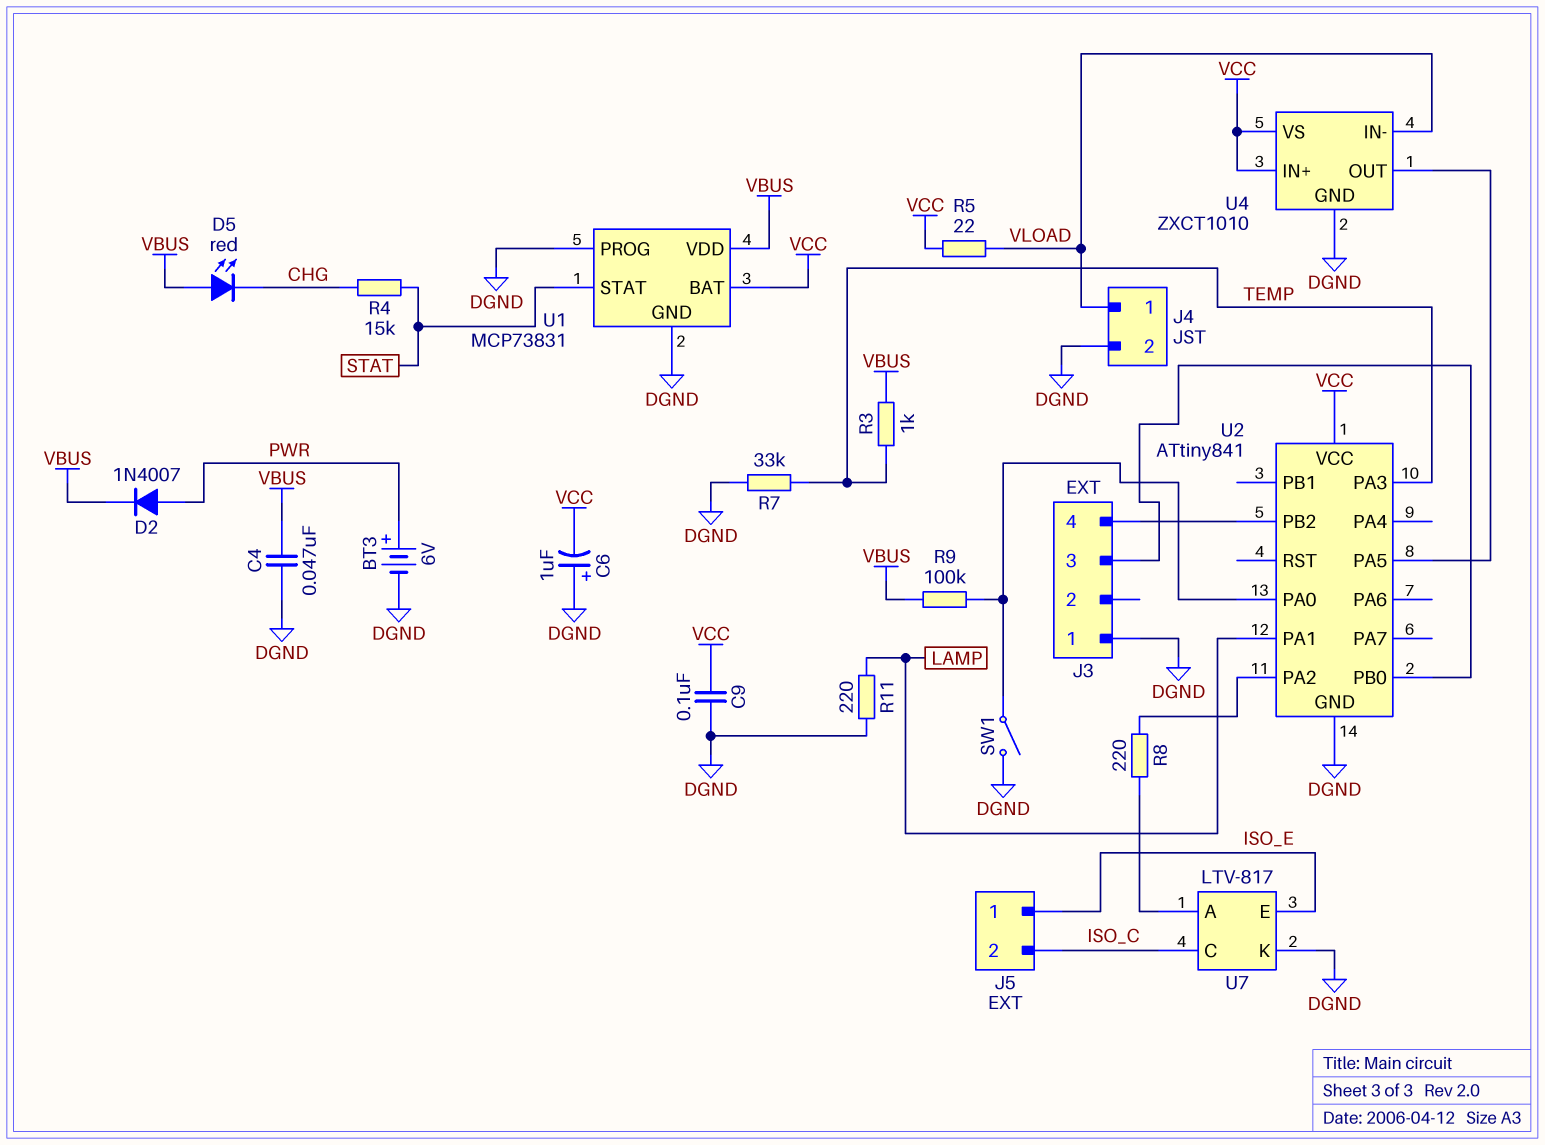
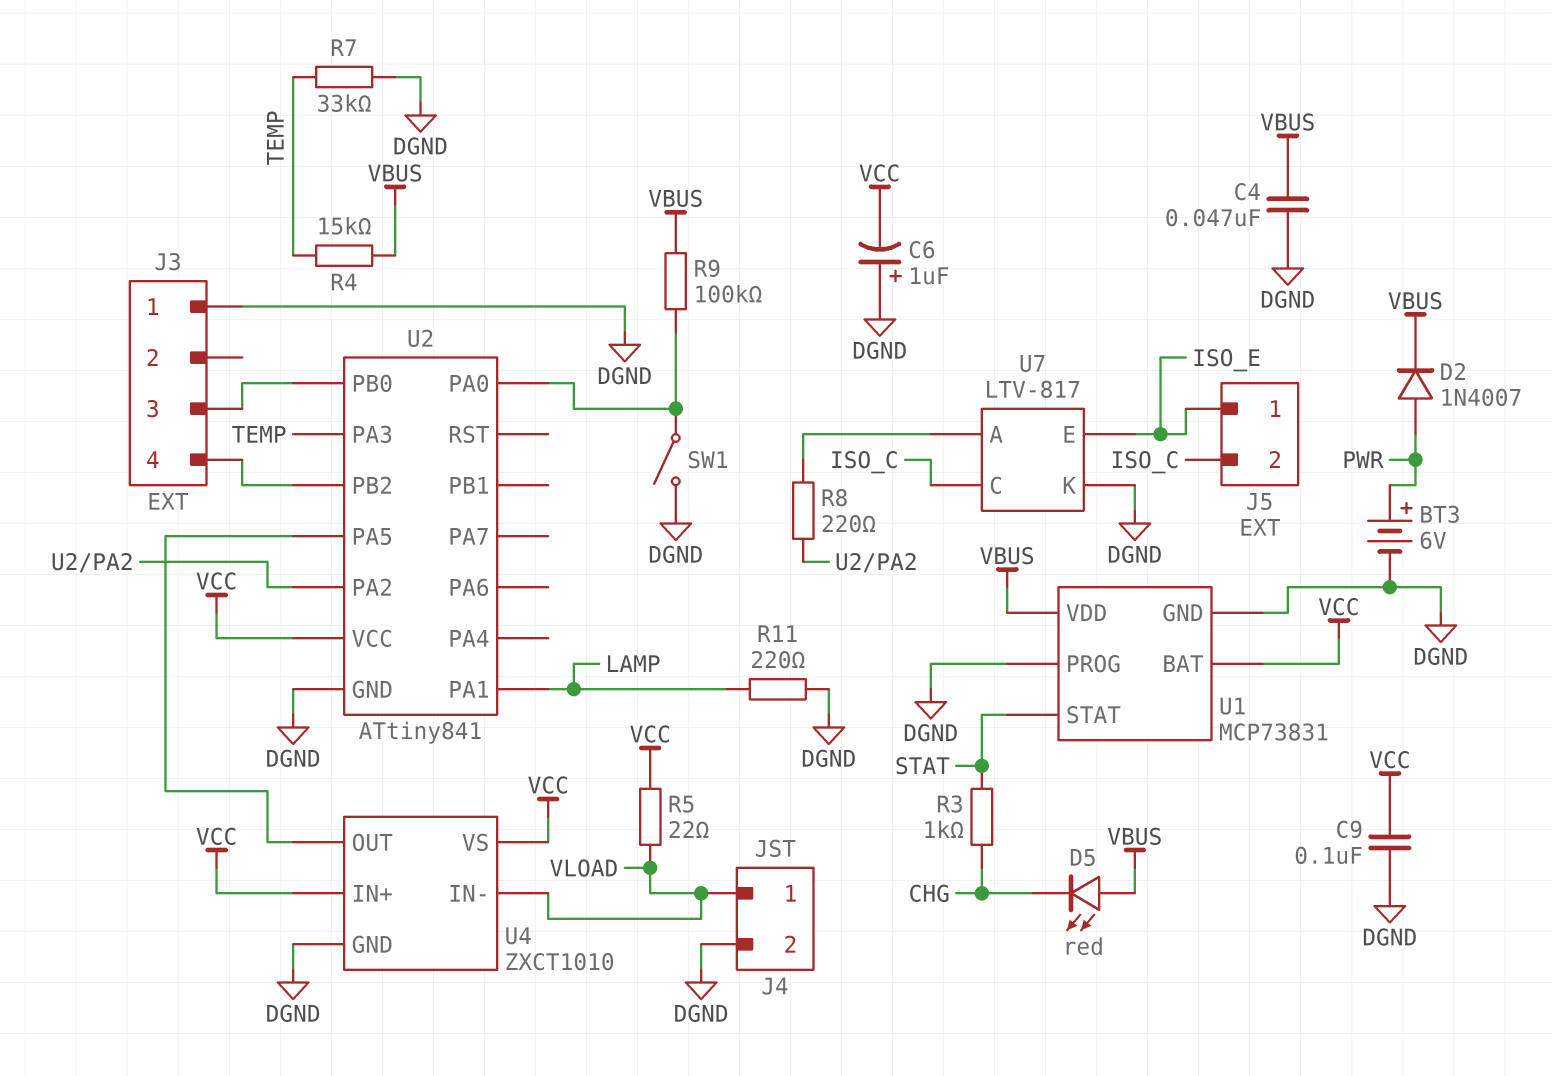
R3: 1k (TEMP, VBUS) -> 1k (CHG, STAT)
R4: 15k (CHG, STAT) -> 15k (TEMP, VBUS)

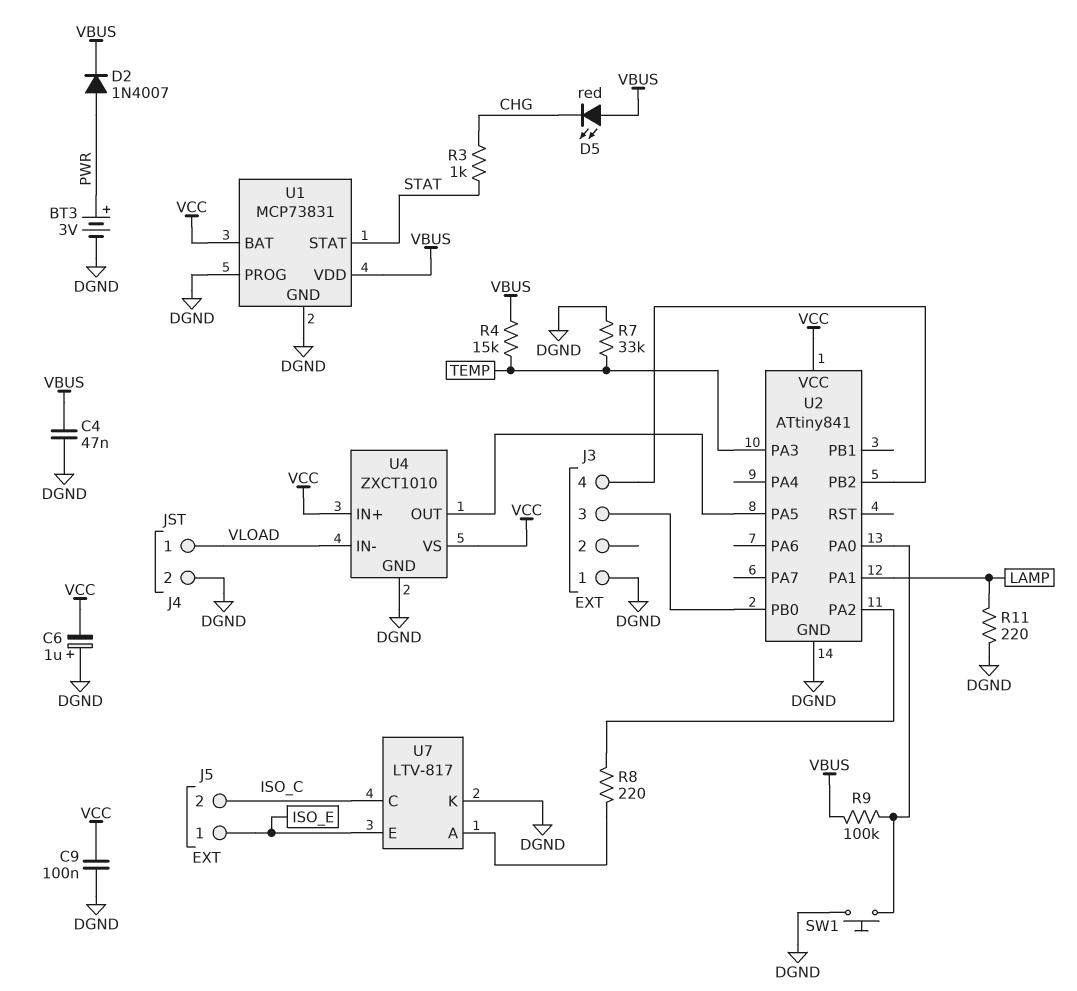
BT3: 6V (plus PWR, minus DGND) -> 3V (plus PWR, minus DGND)
R5: 22 (VCC, VLOAD) -> none
SW1: switch (DGND, U2/PA0) -> button (DGND, U2/PA0)

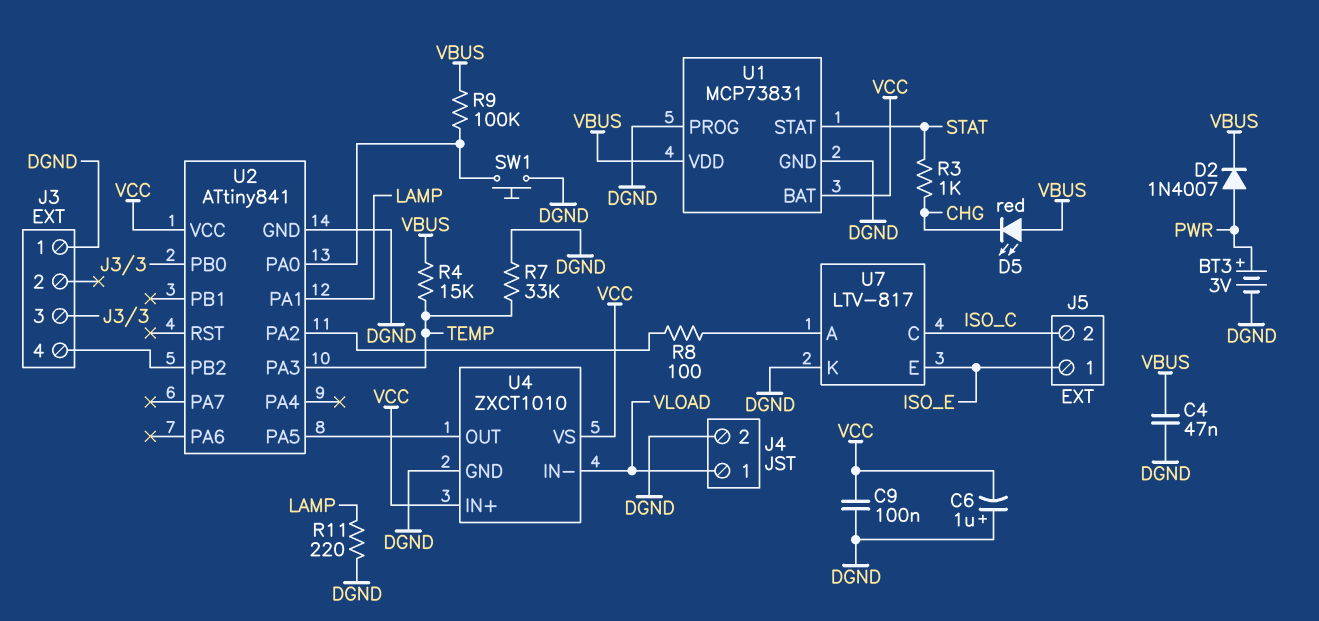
R8: 220 (U2/PA2, U7/A) -> 100 (U2/PA2, U7/A)

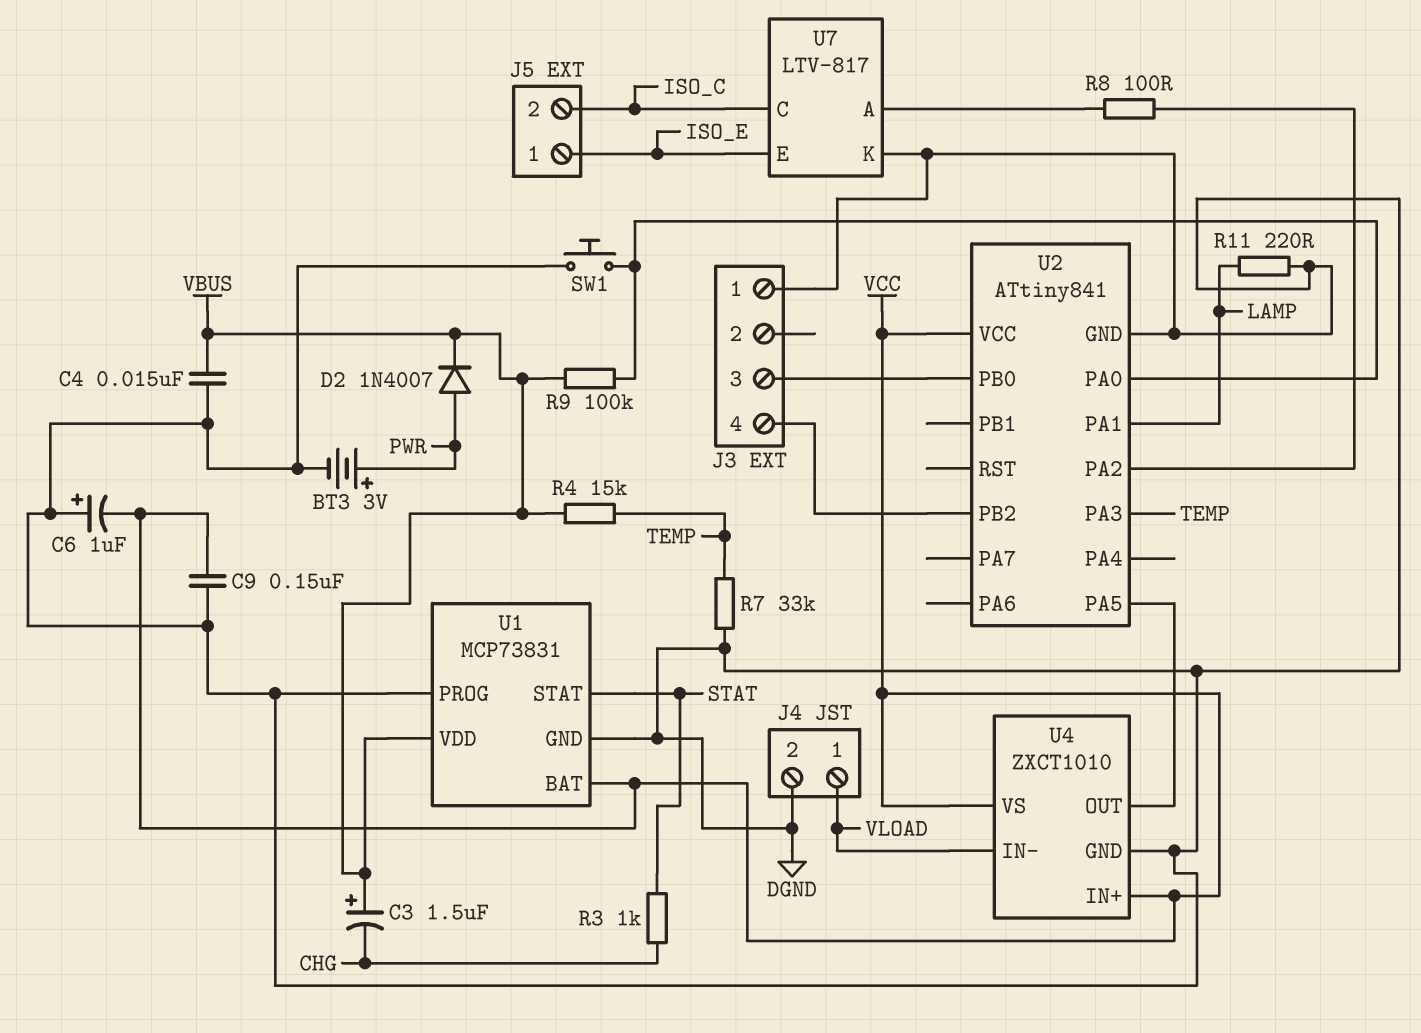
C3: none -> 1.5uF (plus VBUS, minus CHG)
C4: 47nF (DGND, VBUS) -> 15nF (DGND, VBUS)
C9: 100nF (DGND, VCC) -> 150nF (DGND, VCC)
D5: LED red (A VBUS, K CHG) -> none

